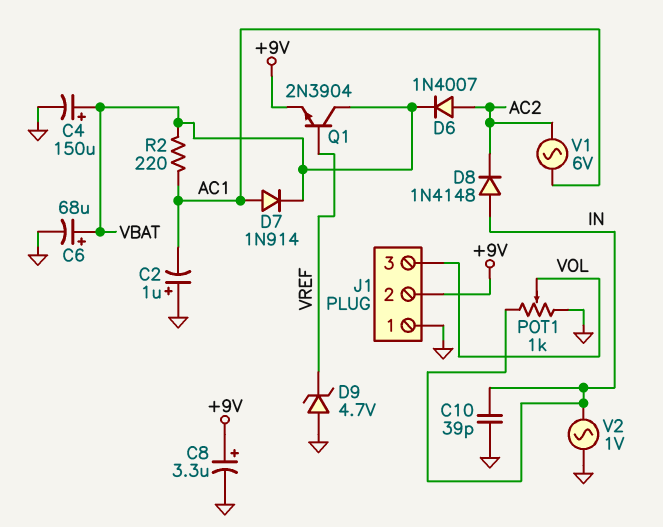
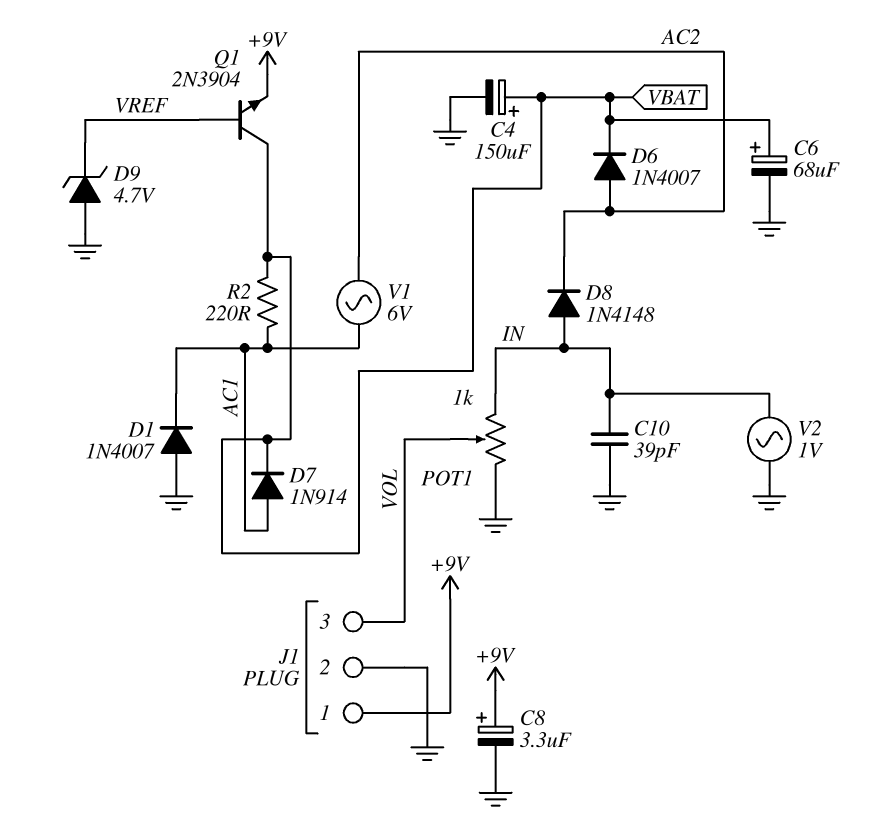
C2: 1uF (plus GND, minus AC1) -> none
D1: none -> diode 1N4007 (A GND, K AC1)
J1 pin 1: GND -> +9V
J1 pin 2: +9V -> GND

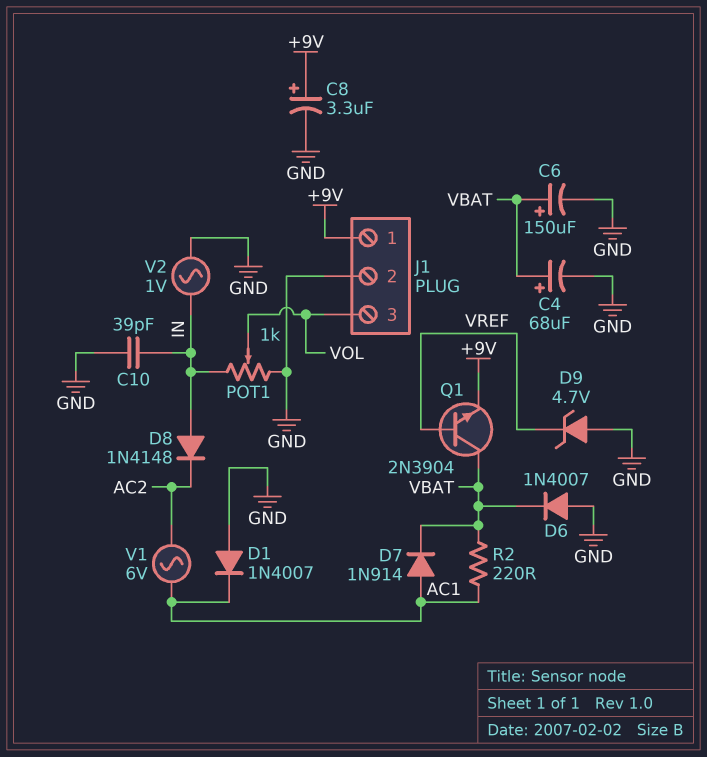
C4: 150uF (plus VBAT, minus GND) -> 68uF (plus VBAT, minus GND)
C6: 68uF (plus VBAT, minus GND) -> 150uF (plus VBAT, minus GND)
D6: diode 1N4007 (A AC2, K VBAT) -> diode 1N4007 (A GND, K VBAT)

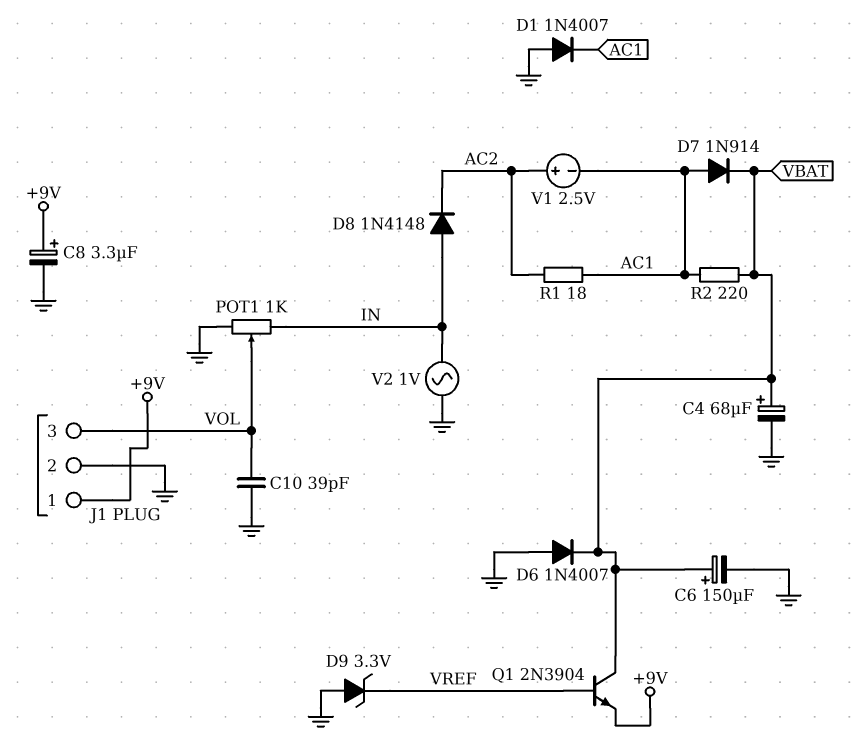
C10: 39pF (GND, IN) -> 39pF (GND, VOL)
D9: zener 4.7V (A GND, K VREF) -> zener 3.3V (A GND, K VREF)
R1: none -> 18 (AC1, AC2)
V1: AC 6V (AC1, AC2) -> 2.5V (plus AC2, minus AC1)

